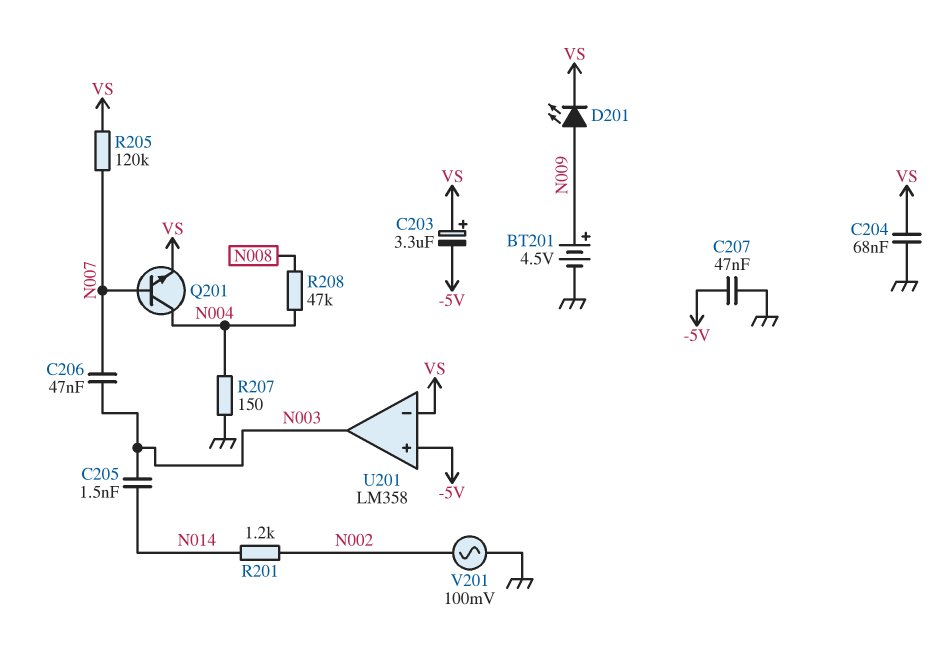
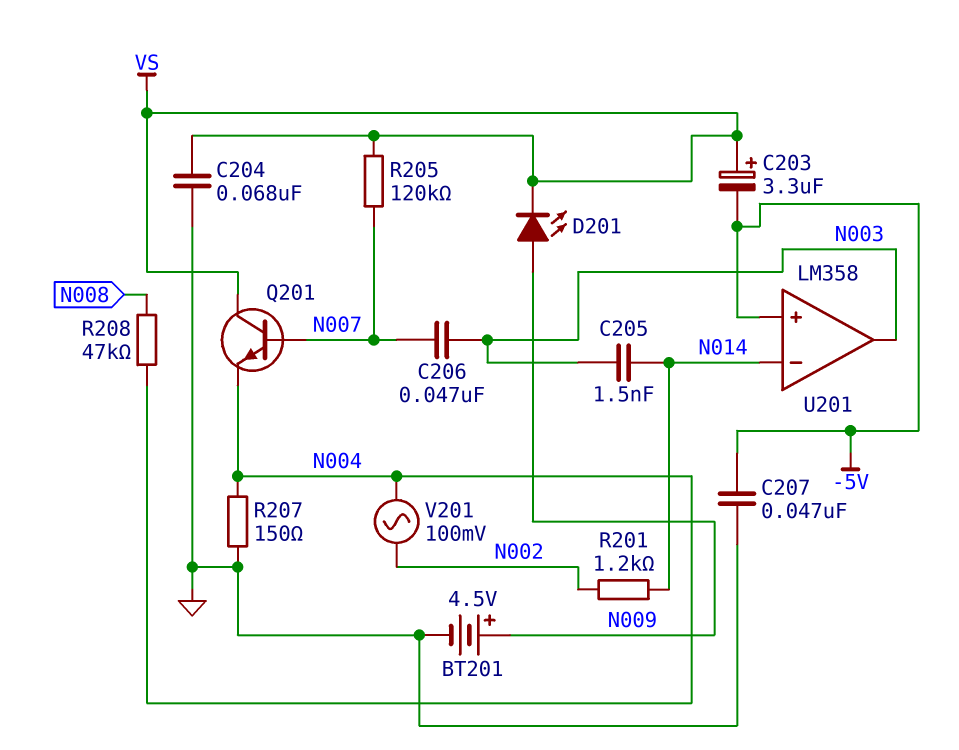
Q201: NPN (B N007, C N004, E VS) -> NPN (B N007, C VS, E N004)
U201 pin in-: VS -> N014
V201: AC 100mV (GND, N002) -> AC 100mV (N002, N004)

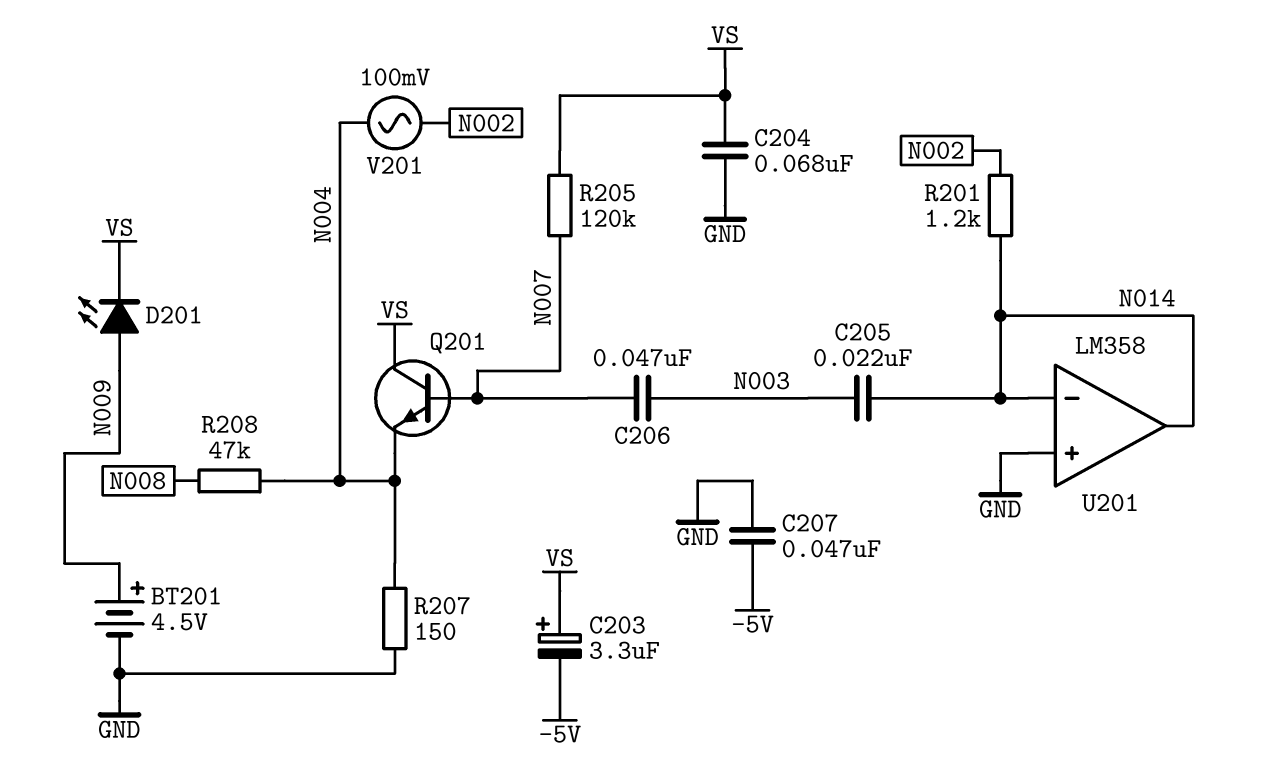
C205: 1.5nF (N003, N014) -> 22nF (N003, N014)
U201 pin in+: -5V -> GND
U201 pin out: N003 -> N014

